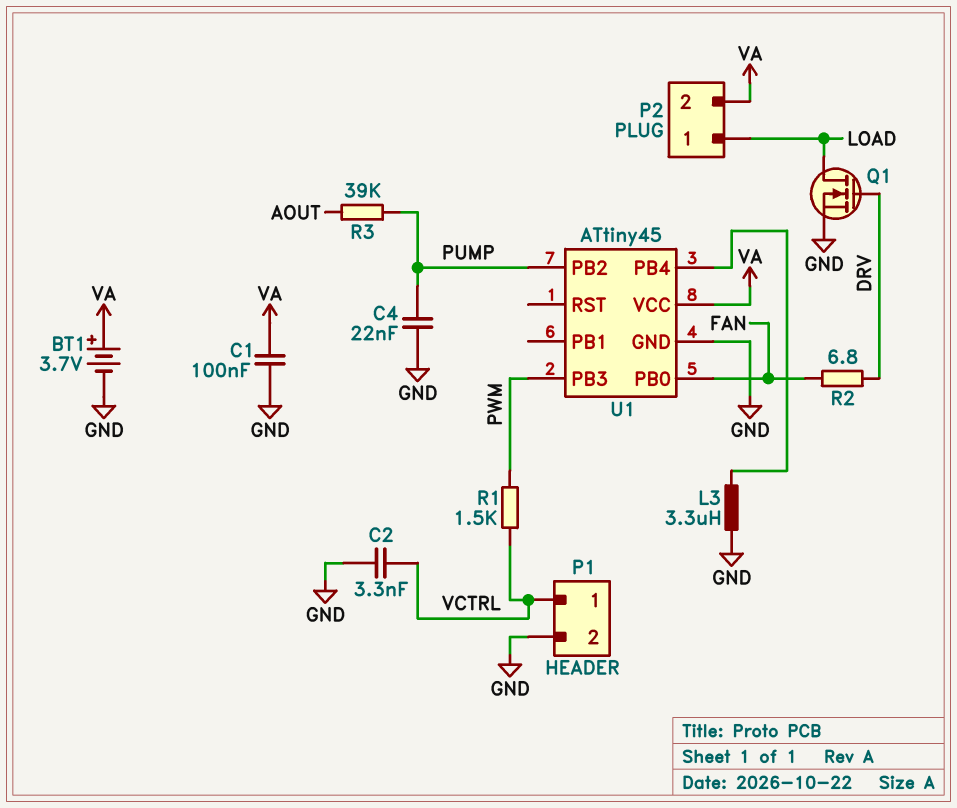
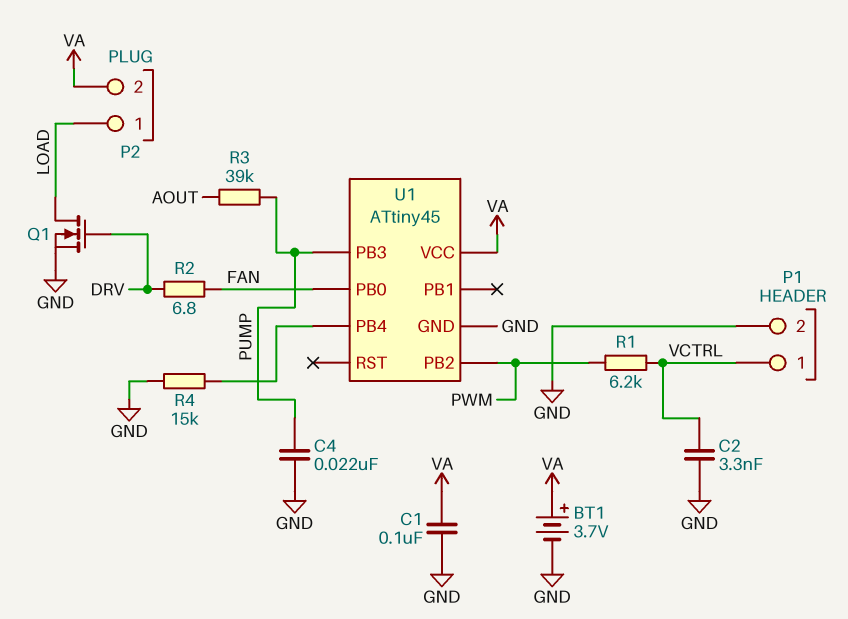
L3: 3.3uH (GND, U1/PB4) -> none
R1: 1.5k (PWM, VCTRL) -> 6.2k (PWM, VCTRL)
R4: none -> 15k (GND, U1/PB4)
U1 pin PB2: PUMP -> PWM
U1 pin PB3: PWM -> PUMP

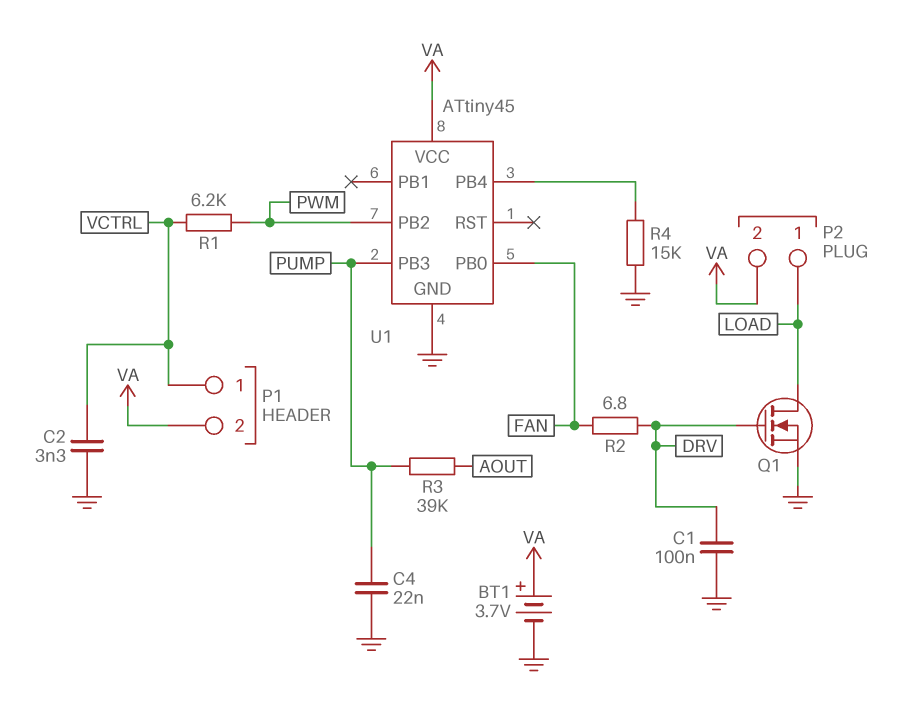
C1: 100nF (GND, VA) -> 100nF (DRV, GND)
P1 pin 2: GND -> VA

